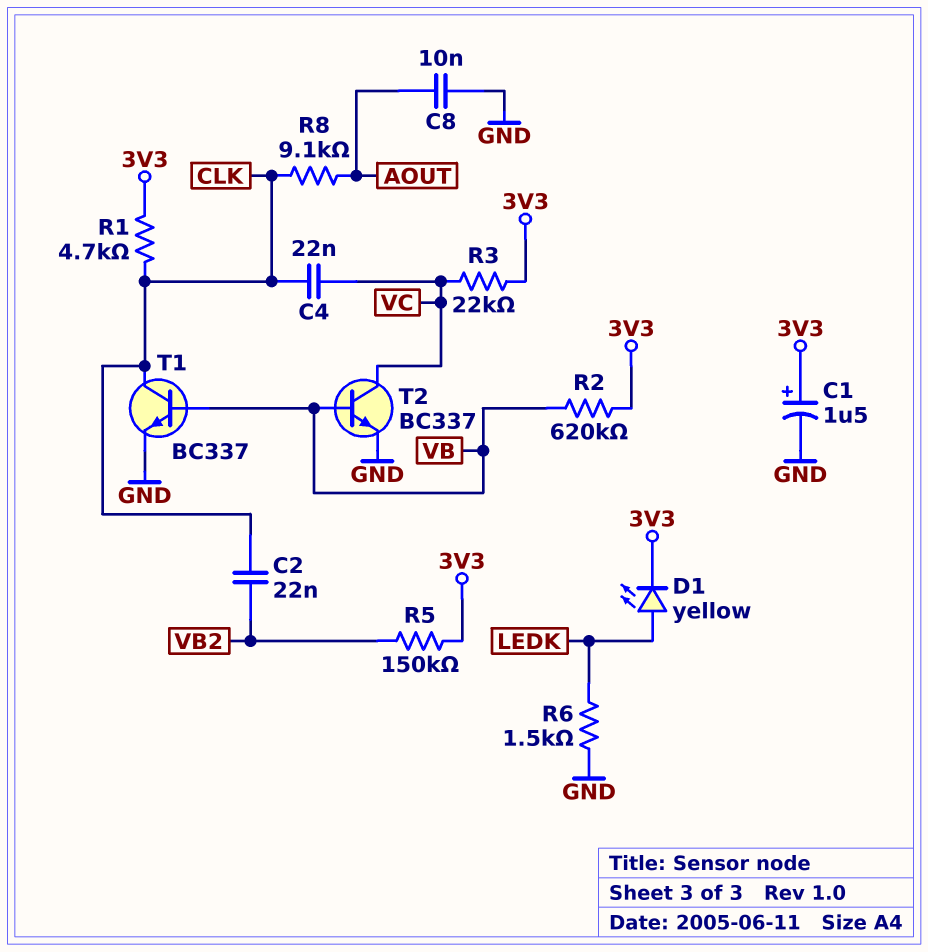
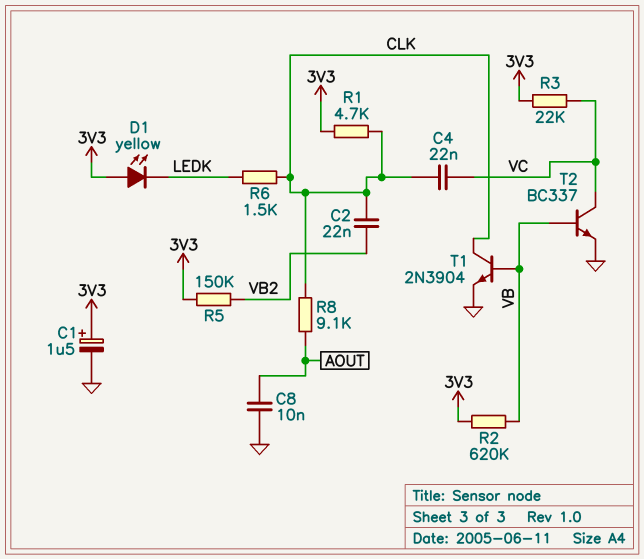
D1: LED yellow (A LEDK, K 3V3) -> LED yellow (A 3V3, K LEDK)
R6: 1.5k (GND, LEDK) -> 1.5k (CLK, LEDK)
T1: NPN BC337 (B VB, C CLK, E GND) -> NPN 2N3904 (B VB, C CLK, E GND)

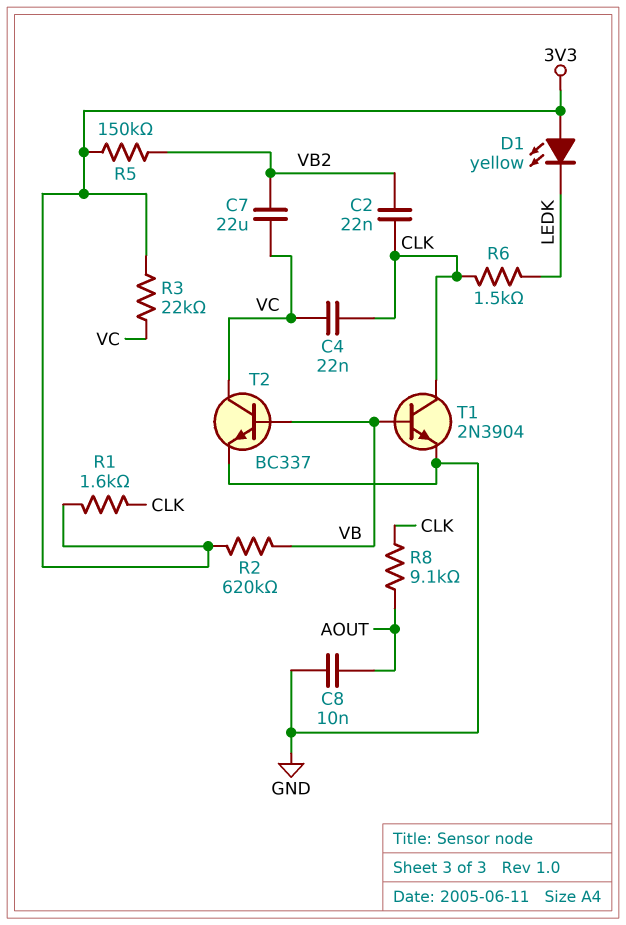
C1: 1.5uF (plus 3V3, minus GND) -> none
C7: none -> 22uF (VB2, VC)
R1: 4.7k (3V3, CLK) -> 1.6k (3V3, CLK)

